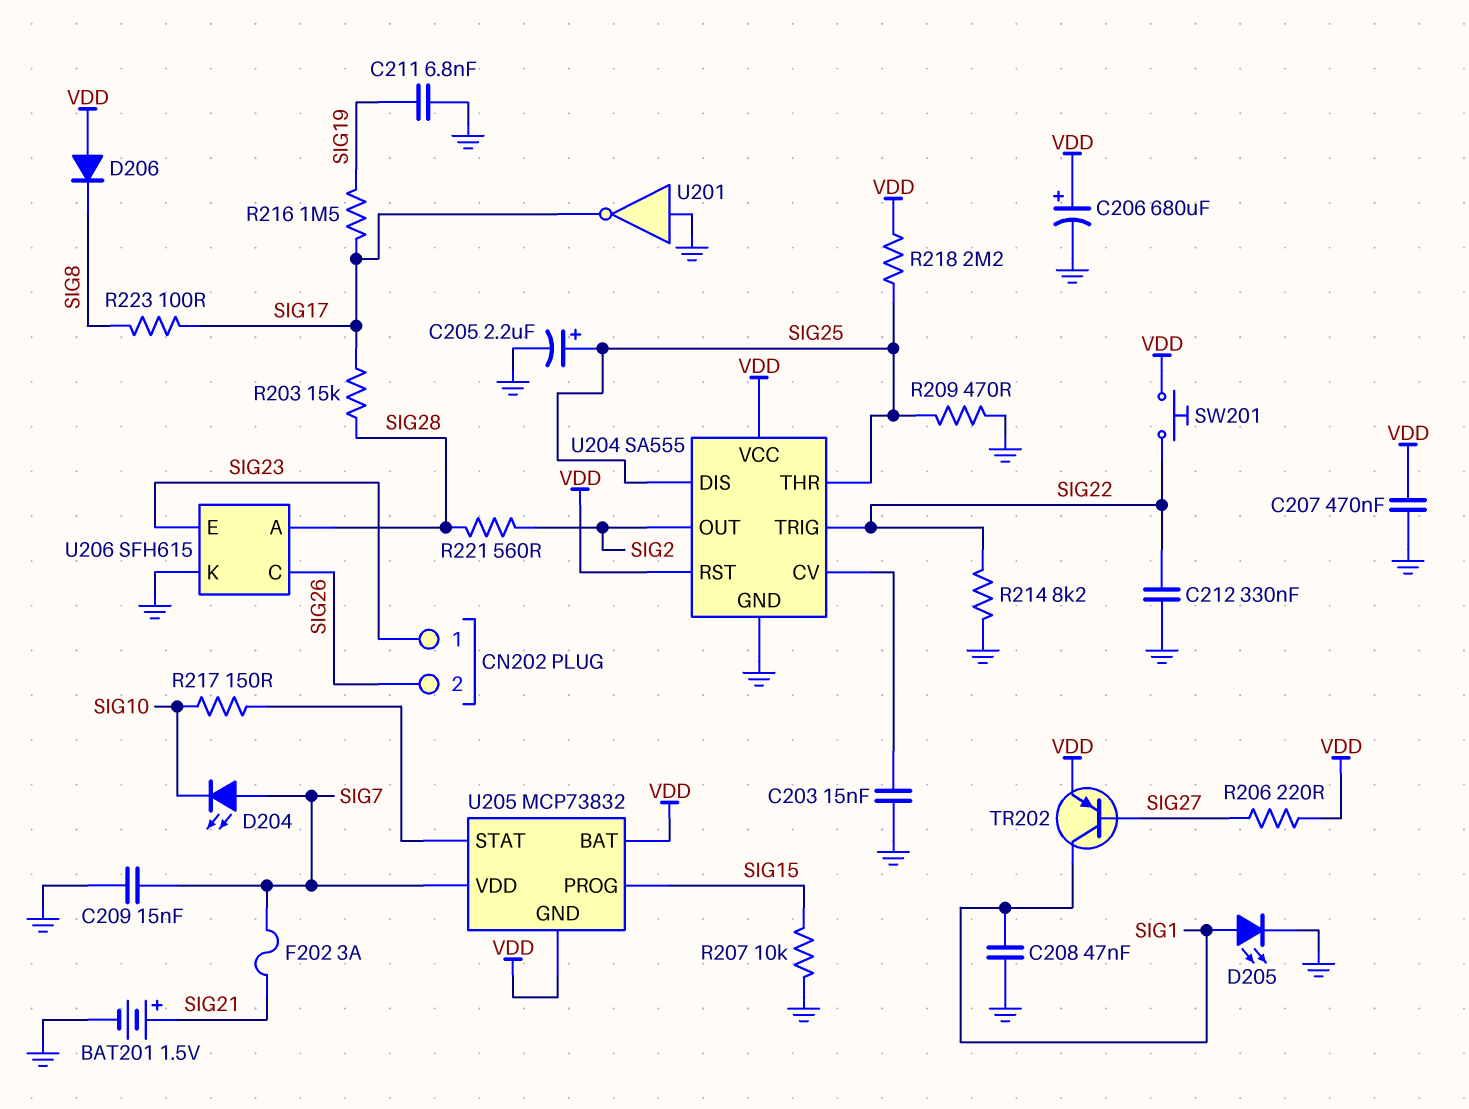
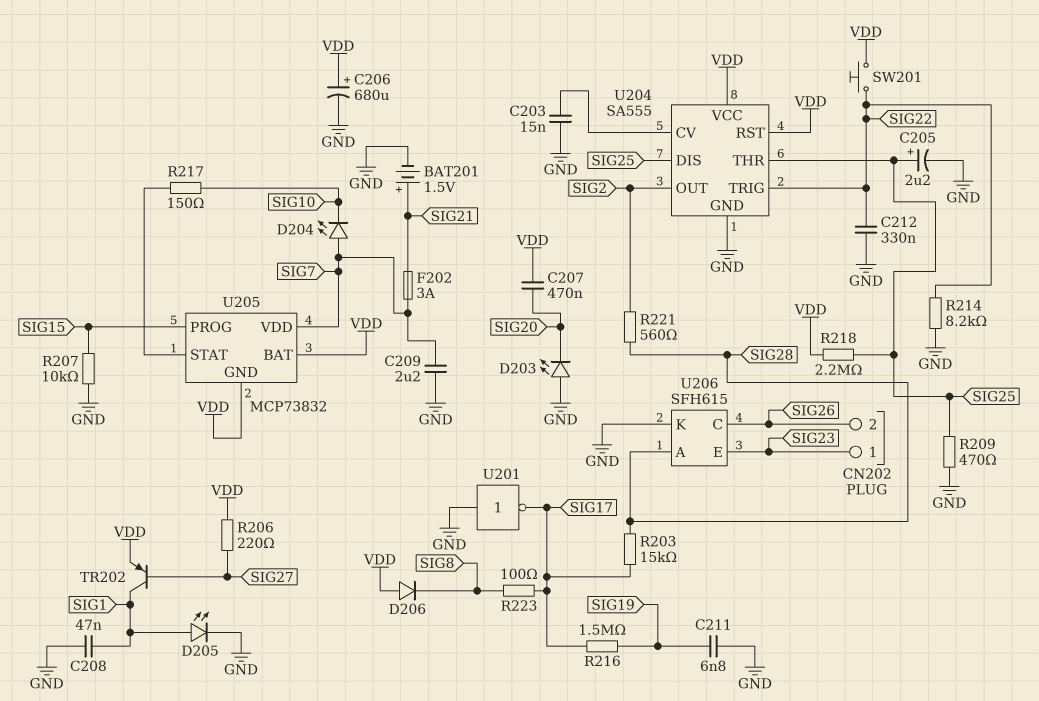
C207: 470nF (GND, VDD) -> 470nF (SIG20, VDD)
C209: 15nF (GND, SIG7) -> 2.2uF (GND, SIG7)
D203: none -> LED (A GND, K SIG20)

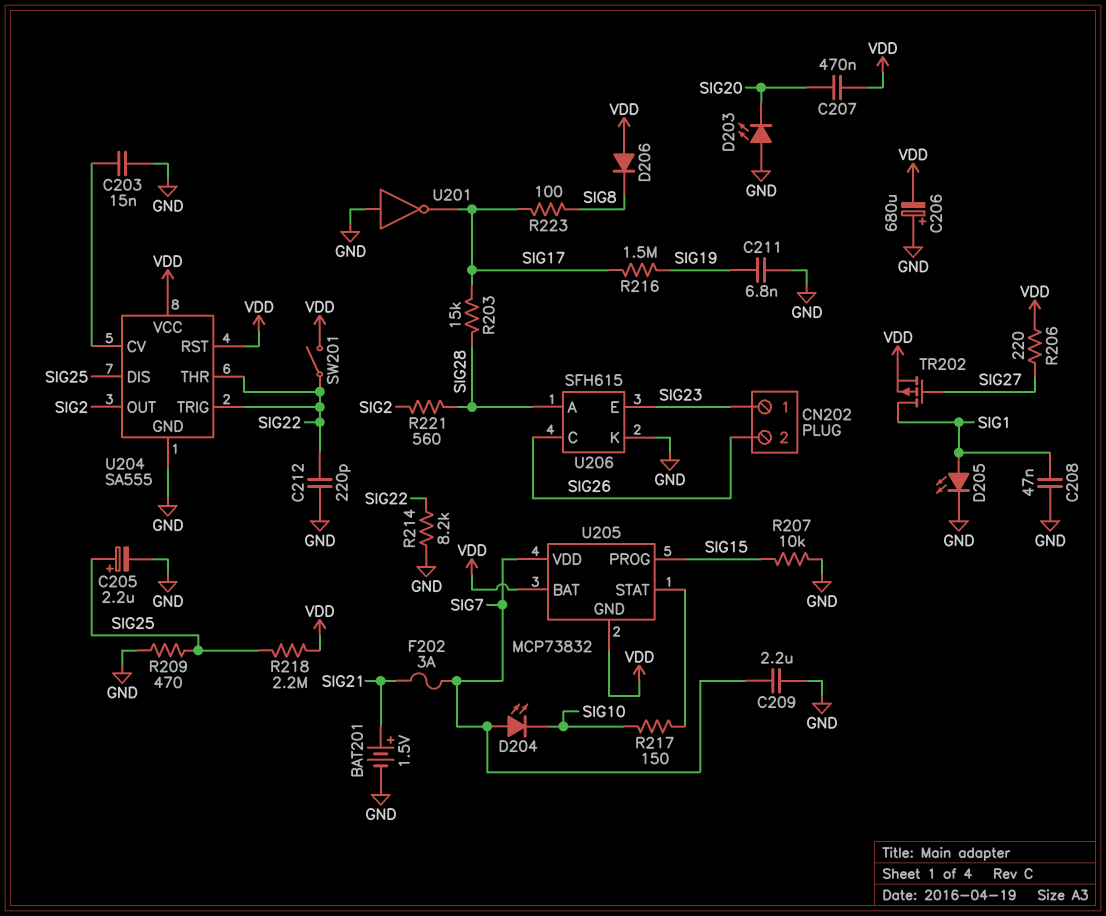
C206: 680uF (plus VDD, minus GND) -> 680uF (plus GND, minus VDD)
C212: 330nF (GND, SIG22) -> 220pF (GND, SIG22)
SW201: button (SIG22, VDD) -> switch (SIG22, VDD)
TR202: PNP (B SIG27, C SIG1, E VDD) -> PMOS (G SIG27, D SIG1, S VDD)
U204 pin THR: SIG25 -> SIG22

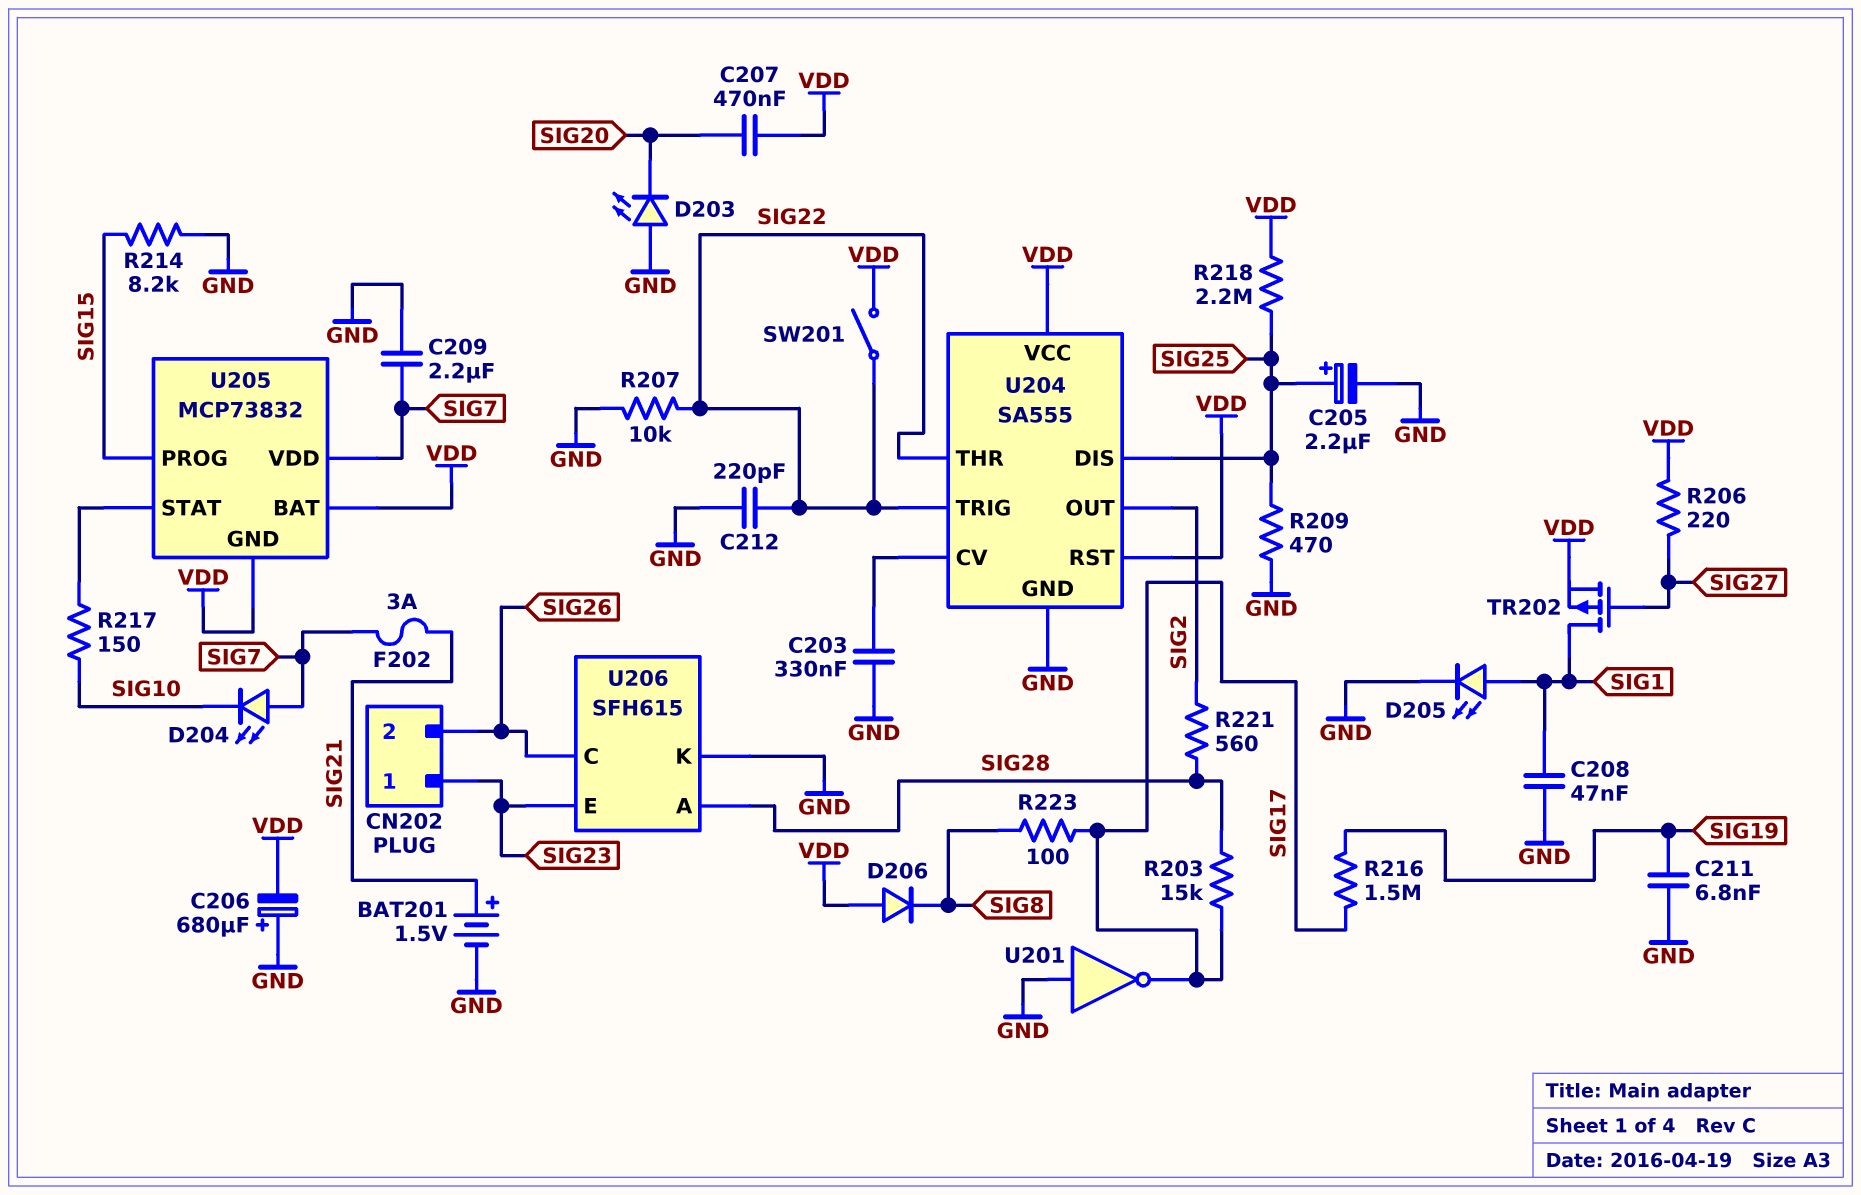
C203: 15nF (GND, U204/CV) -> 330nF (GND, U204/CV)
R207: 10k (GND, SIG15) -> 10k (GND, SIG22)
R214: 8.2k (GND, SIG22) -> 8.2k (GND, SIG15)

